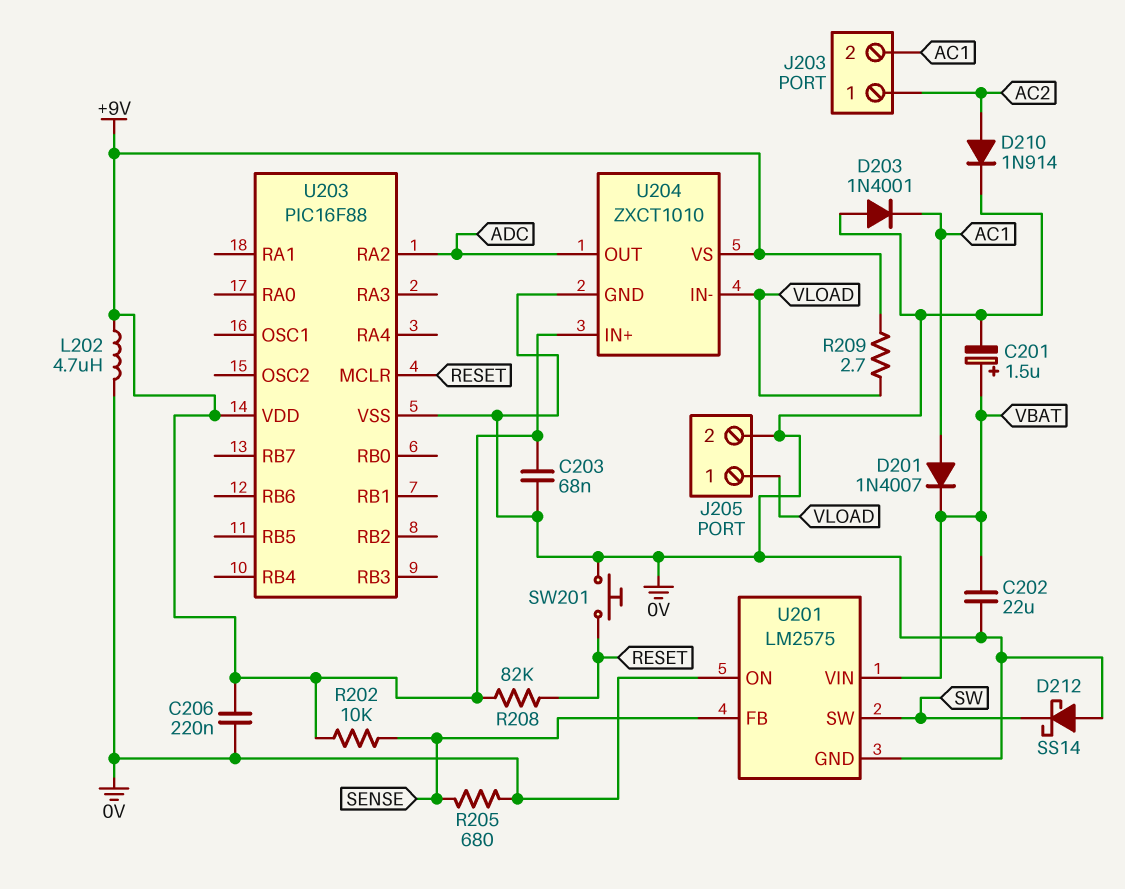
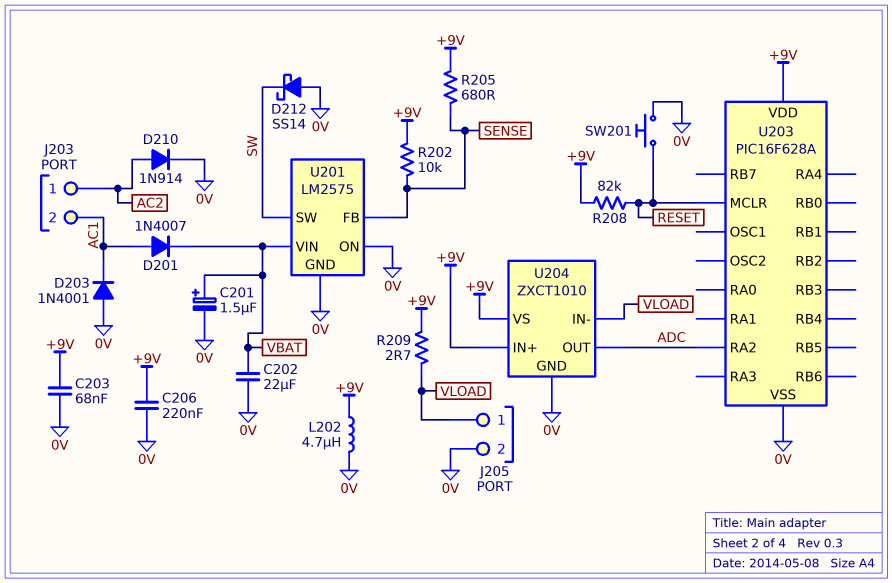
R205: 680 (0V, SENSE) -> 680 (+9V, SENSE)
U203: PIC16F88 -> PIC16F628A

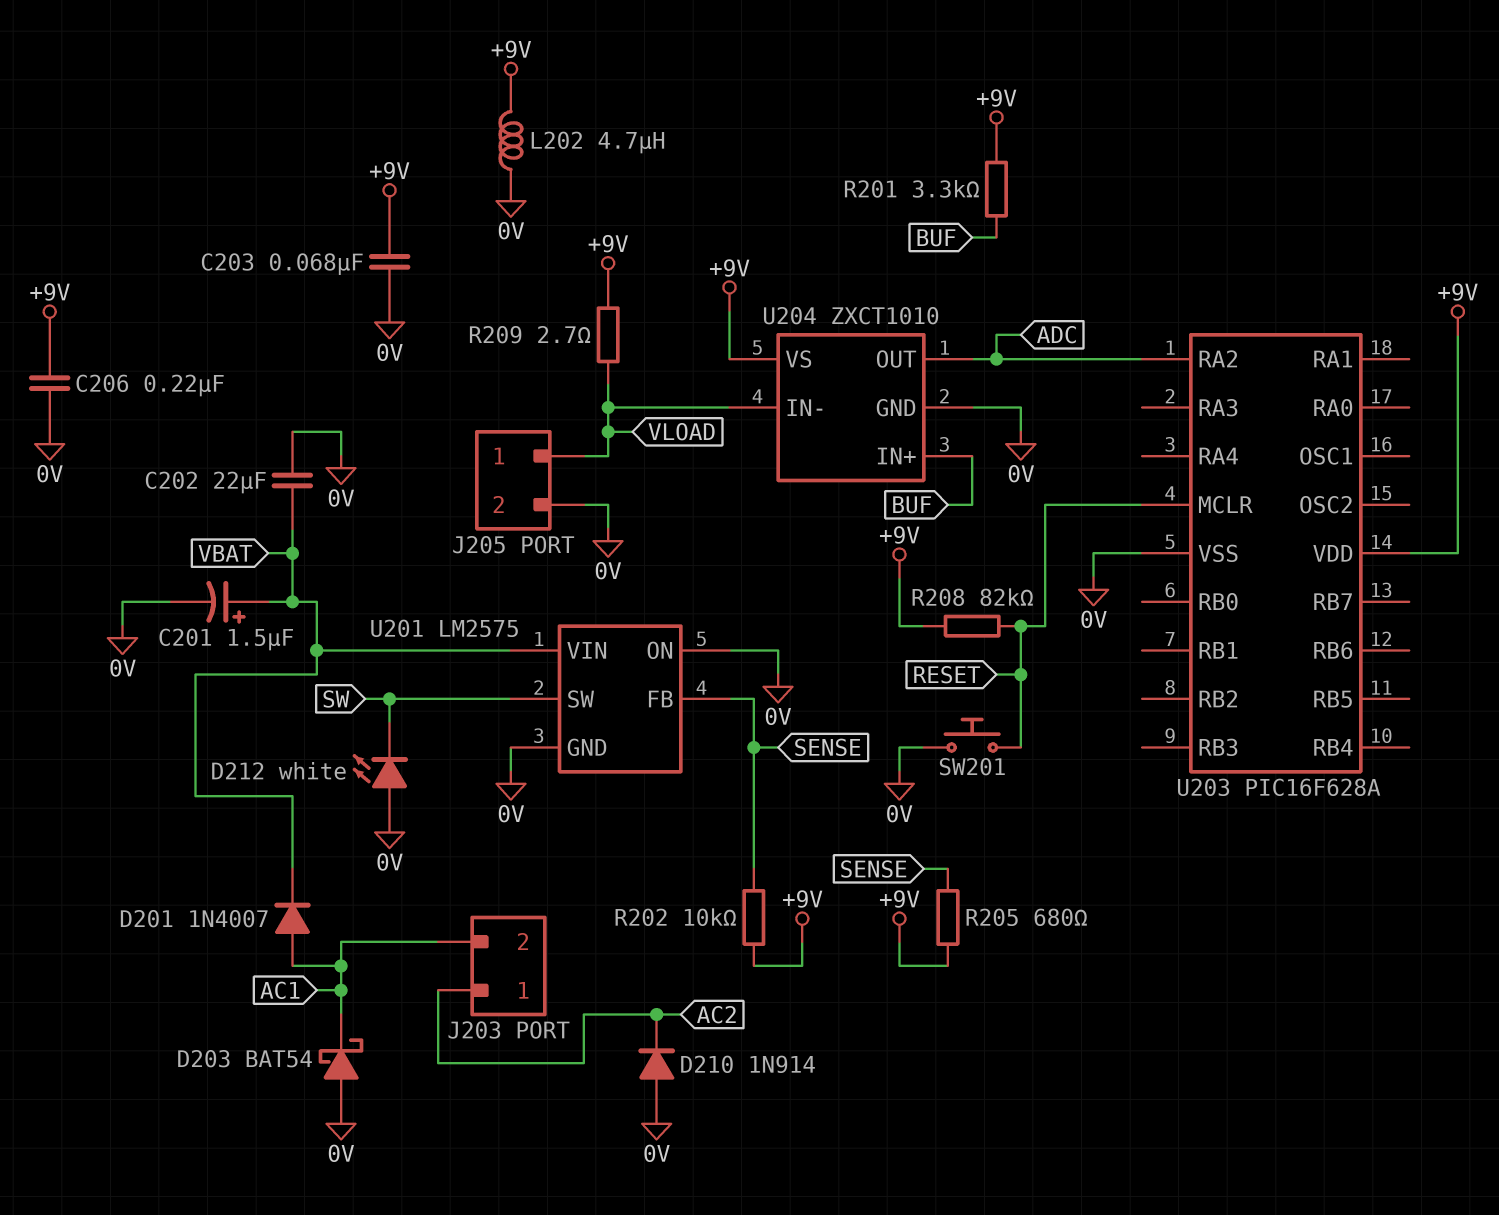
D203: diode 1N4001 (A 0V, K AC1) -> schottky BAT54 (A 0V, K AC1)
D210: diode 1N914 (A AC2, K 0V) -> diode 1N914 (A 0V, K AC2)
D212: schottky SS14 (A 0V, K SW) -> LED white (A 0V, K SW)
R201: none -> 3.3k (+9V, BUF)
U204 pin IN+: +9V -> BUF

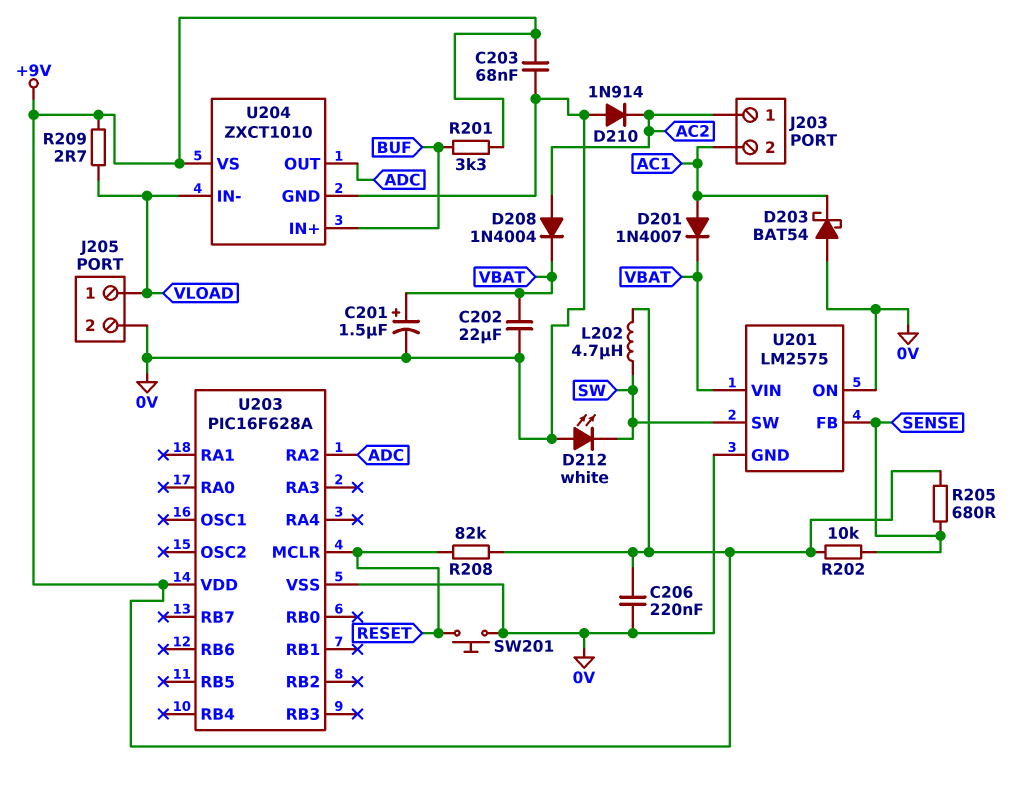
D208: none -> diode 1N4004 (A AC2, K VBAT)
L202: 4.7uH (+9V, 0V) -> 4.7uH (+9V, SW)

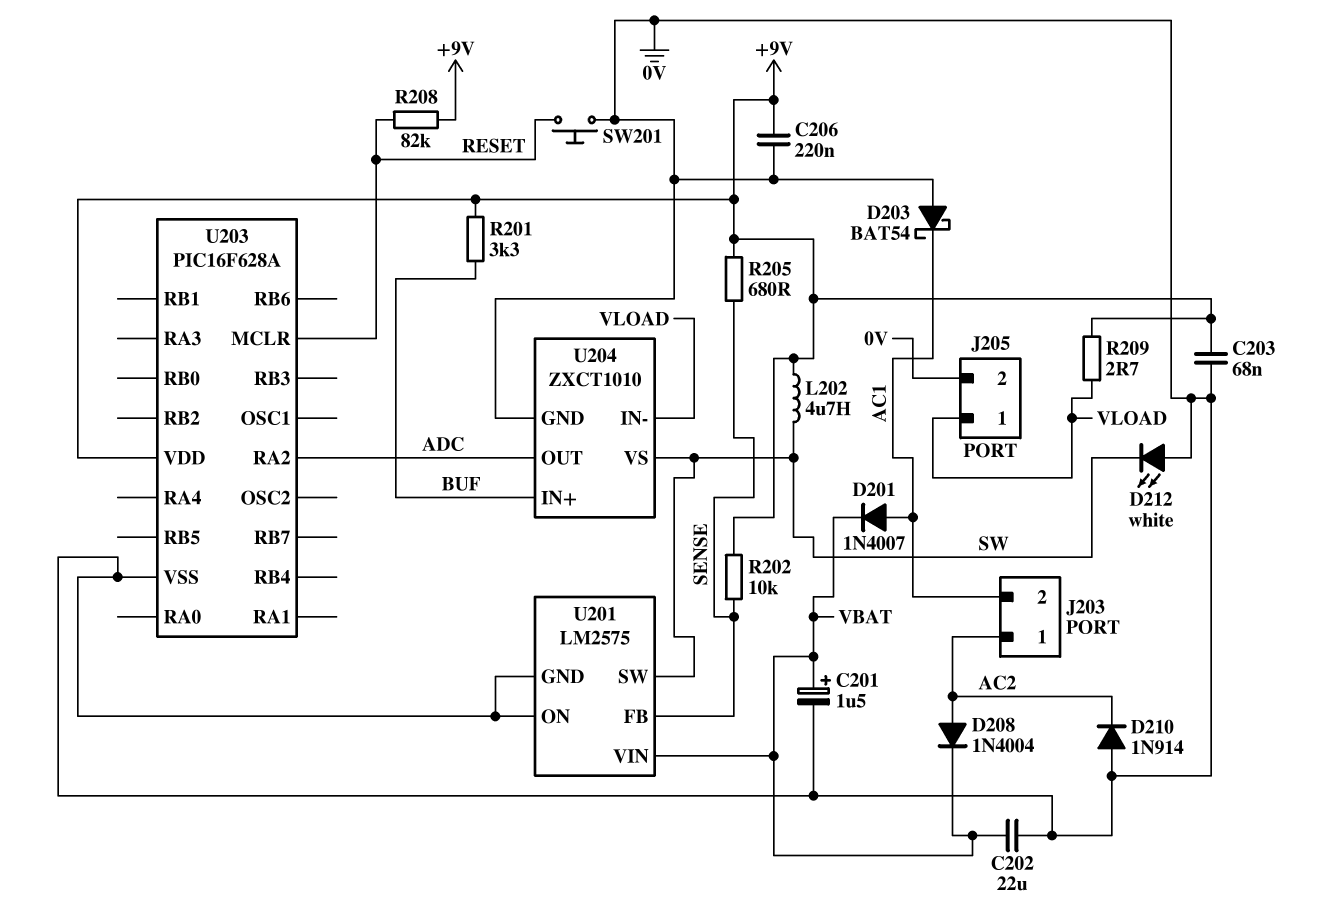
U204 pin VS: +9V -> SW

